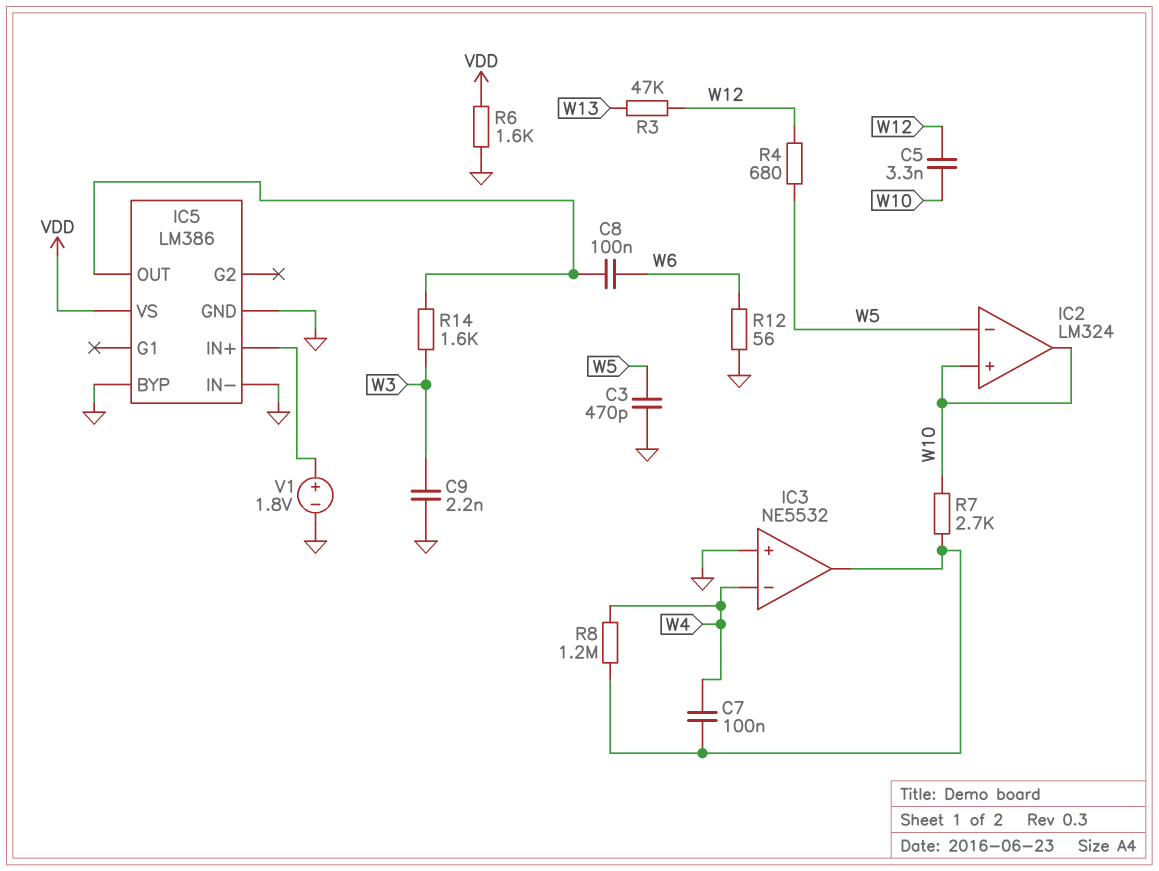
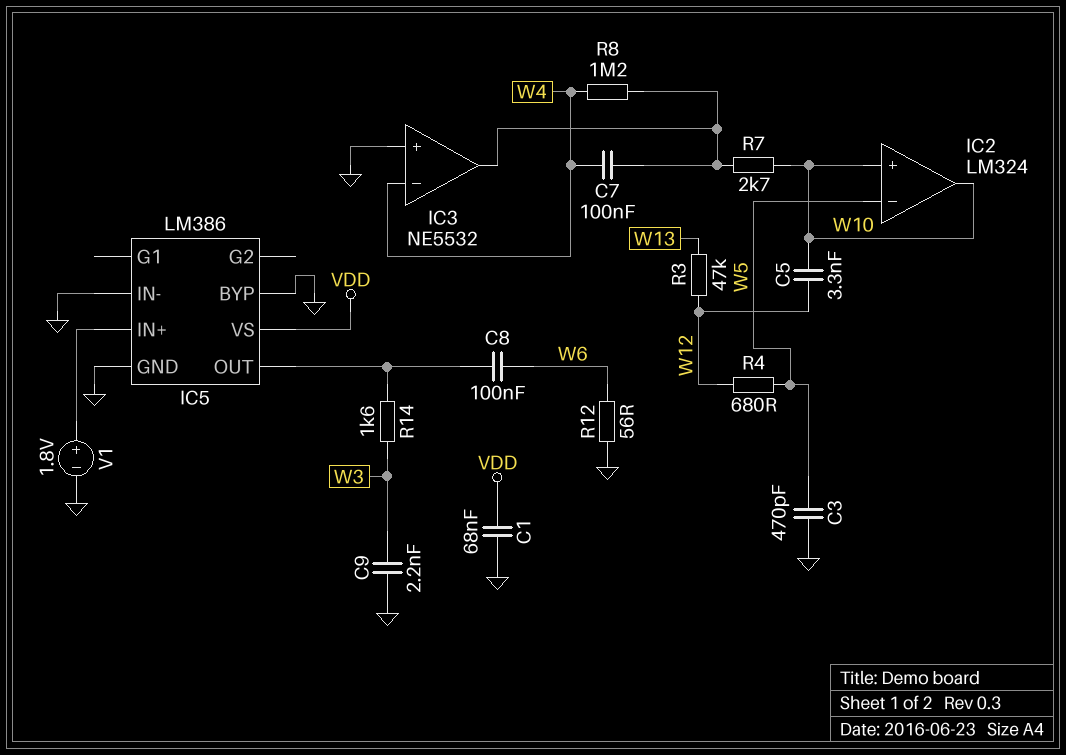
C1: none -> 68nF (GND, VDD)
R6: 1.6k (GND, VDD) -> none

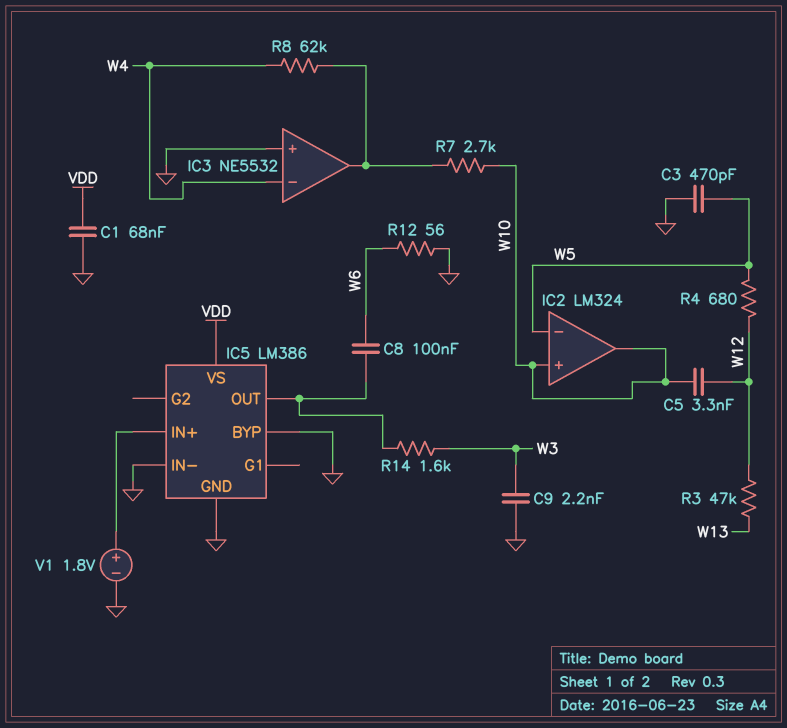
C7: 100nF (IC3/out, W4) -> none
R8: 1.2M (IC3/out, W4) -> 62k (IC3/out, W4)

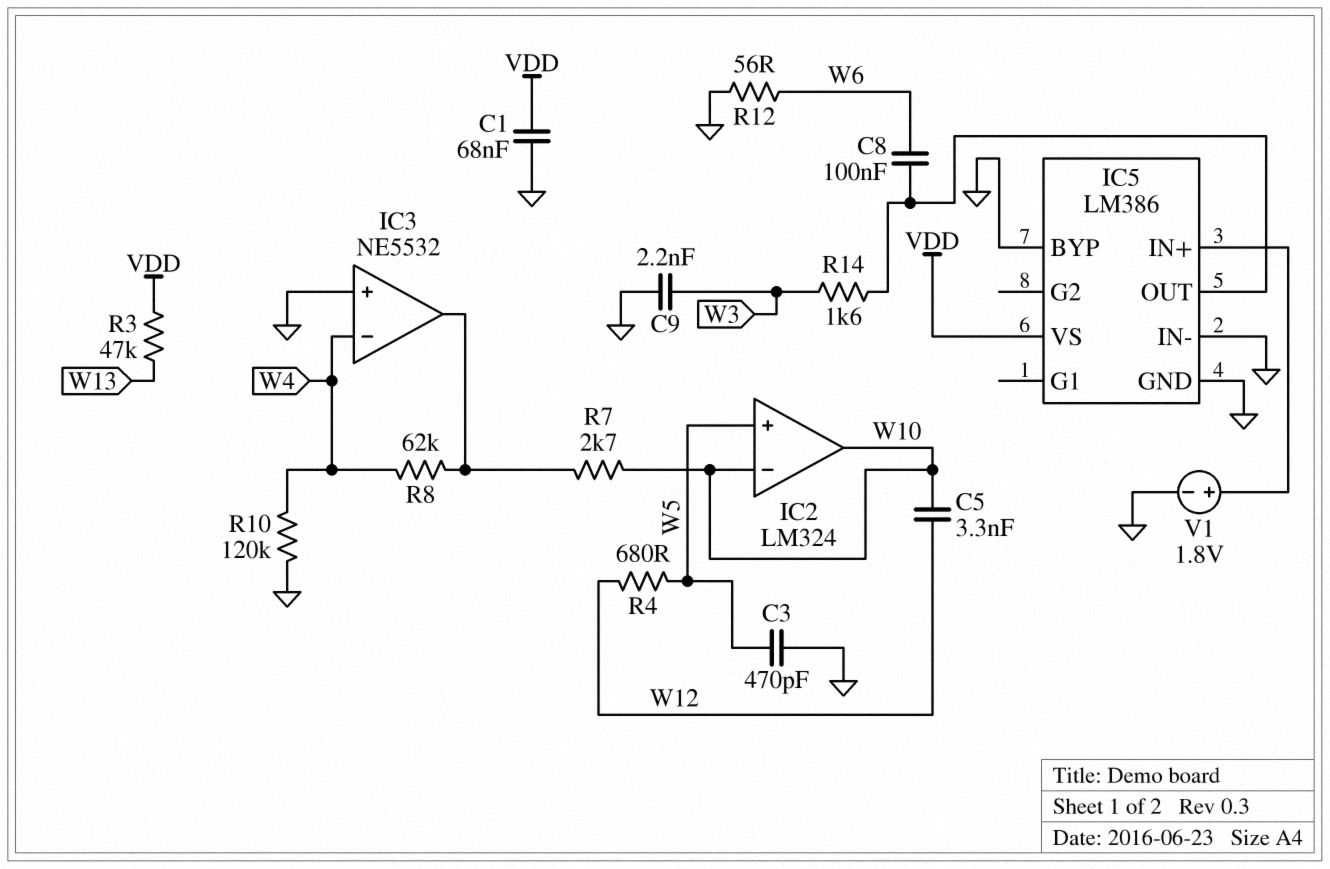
IC2 pin in+: W10 -> W5
IC2 pin in-: W5 -> W10
R3: 47k (W12, W13) -> 47k (VDD, W13)
R10: none -> 120k (GND, W4)

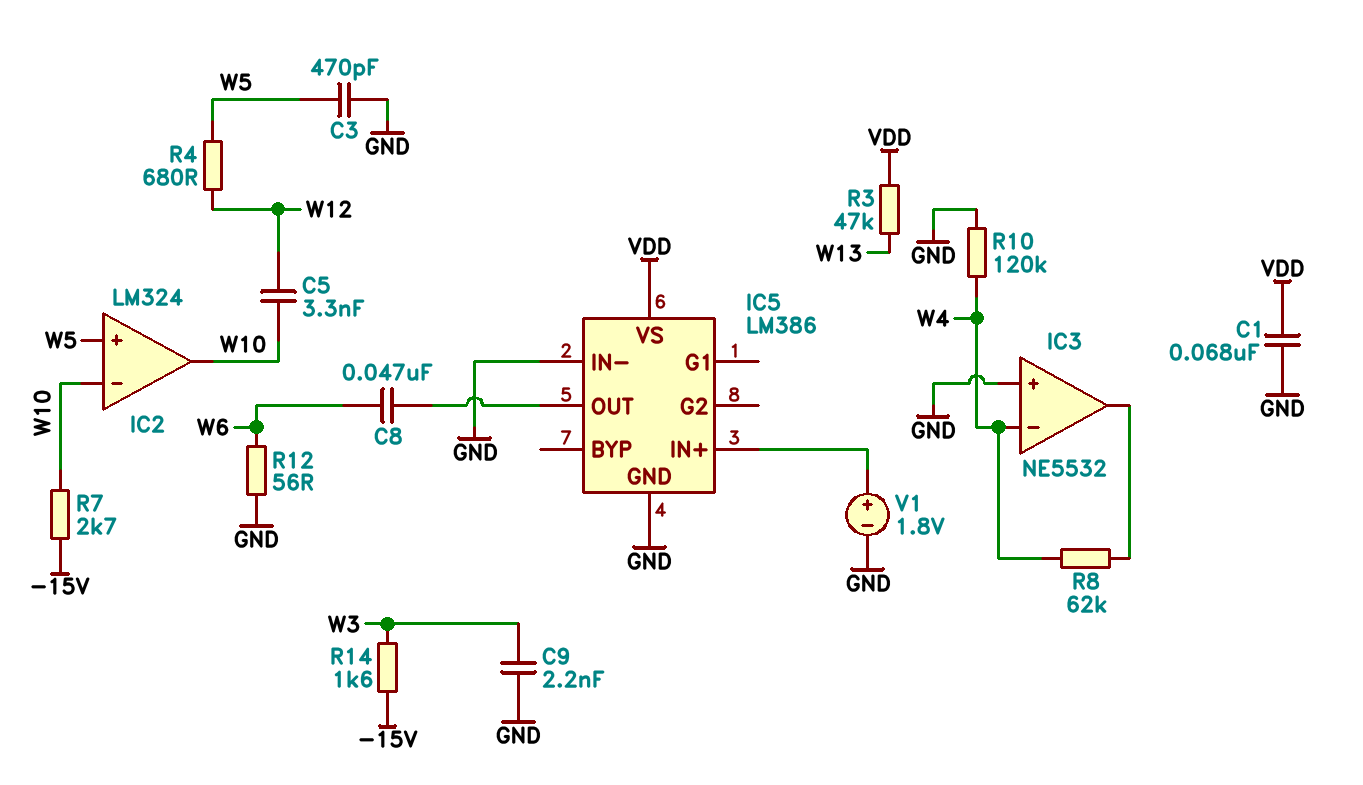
C8: 100nF (IC5/OUT, W6) -> 47nF (IC5/OUT, W6)
IC5 pin BYP: GND -> none
R7: 2.7k (IC3/out, W10) -> 2.7k (-15V, W10)
R14: 1.6k (IC5/OUT, W3) -> 1.6k (-15V, W3)

